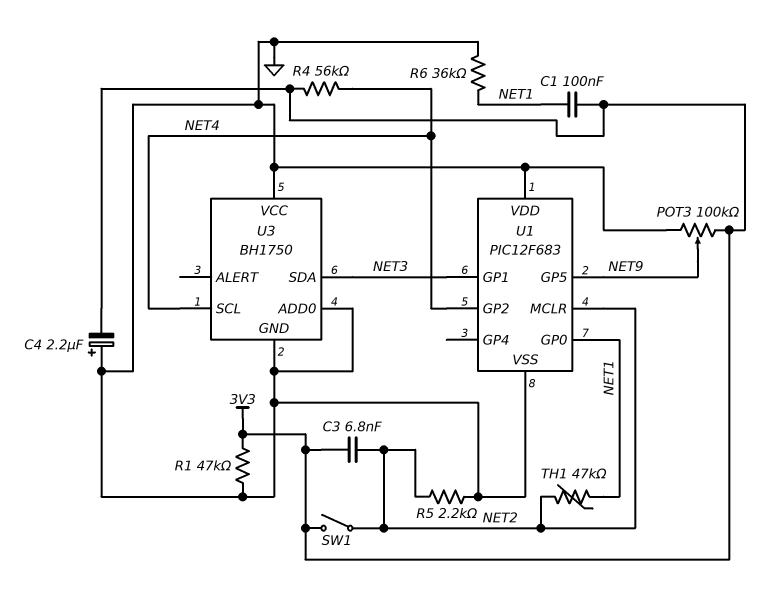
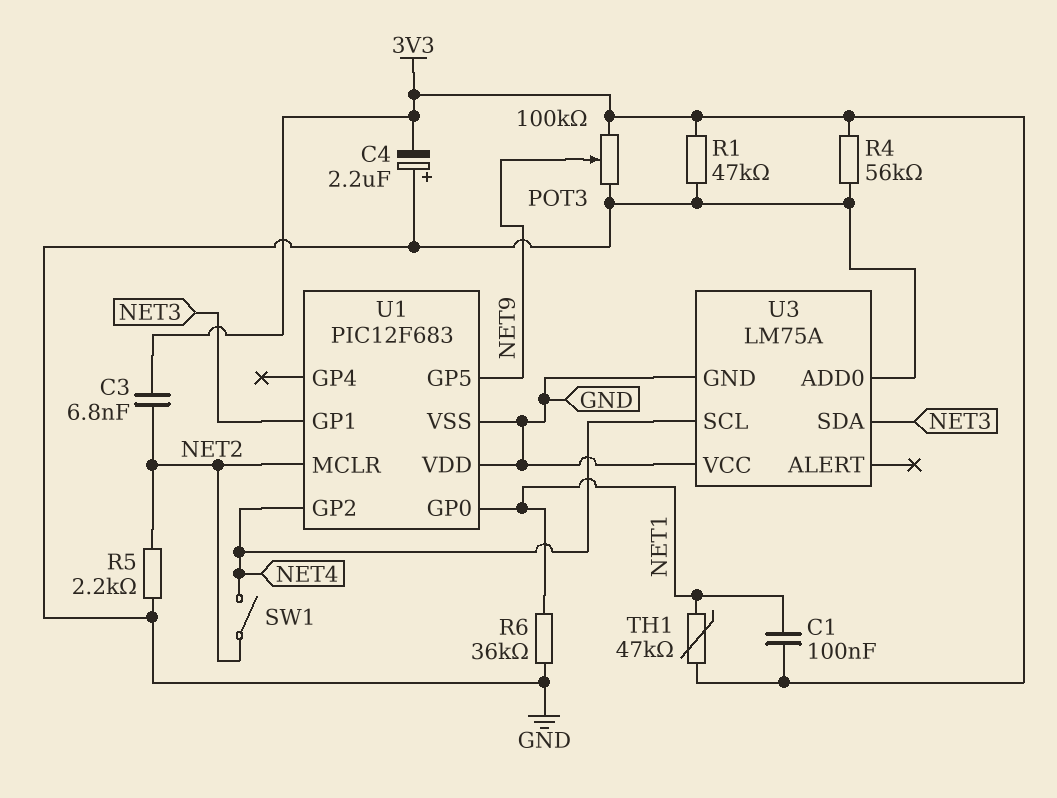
R4: 56k (3V3, NET4) -> 56k (3V3, GND)
SW1: switch (3V3, NET2) -> switch (NET2, NET4)
TH1: 47k (NET1, NET2) -> 47k (3V3, NET1)
U3: BH1750 -> LM75A

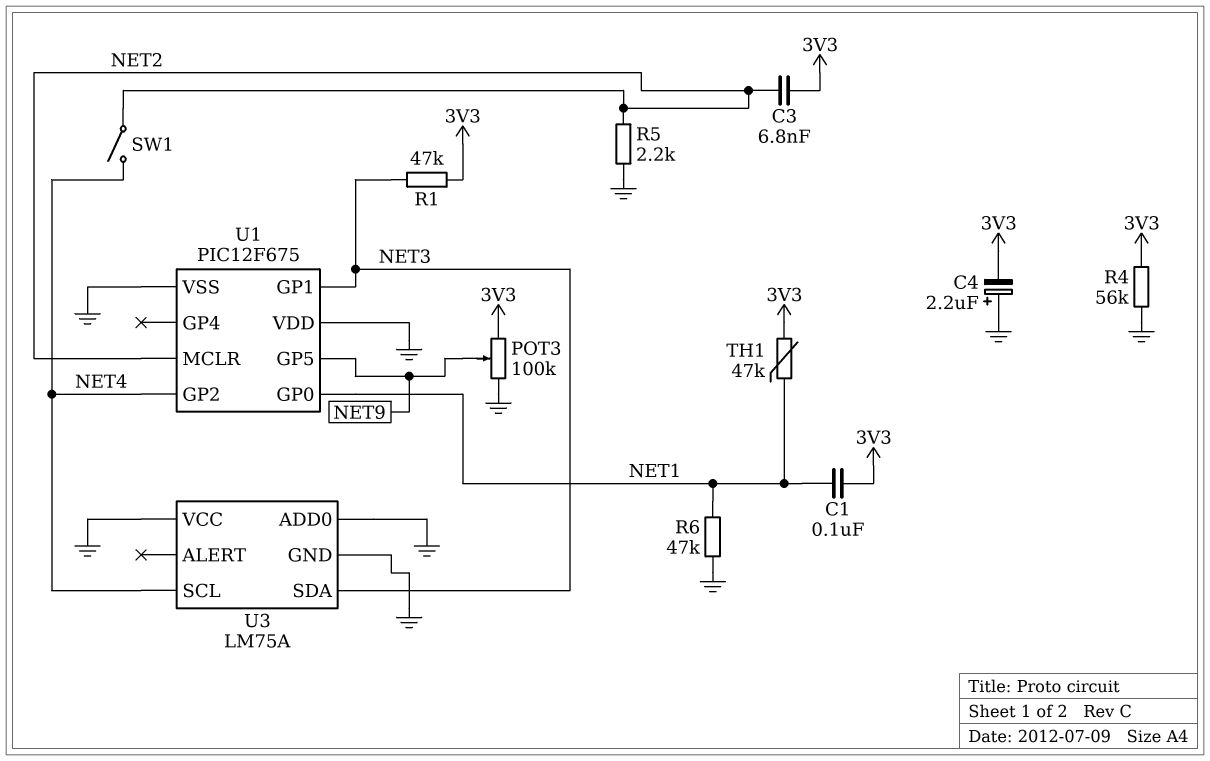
R1: 47k (3V3, GND) -> 47k (3V3, NET3)
R6: 36k (GND, NET1) -> 47k (GND, NET1)
U1: PIC12F683 -> PIC12F675

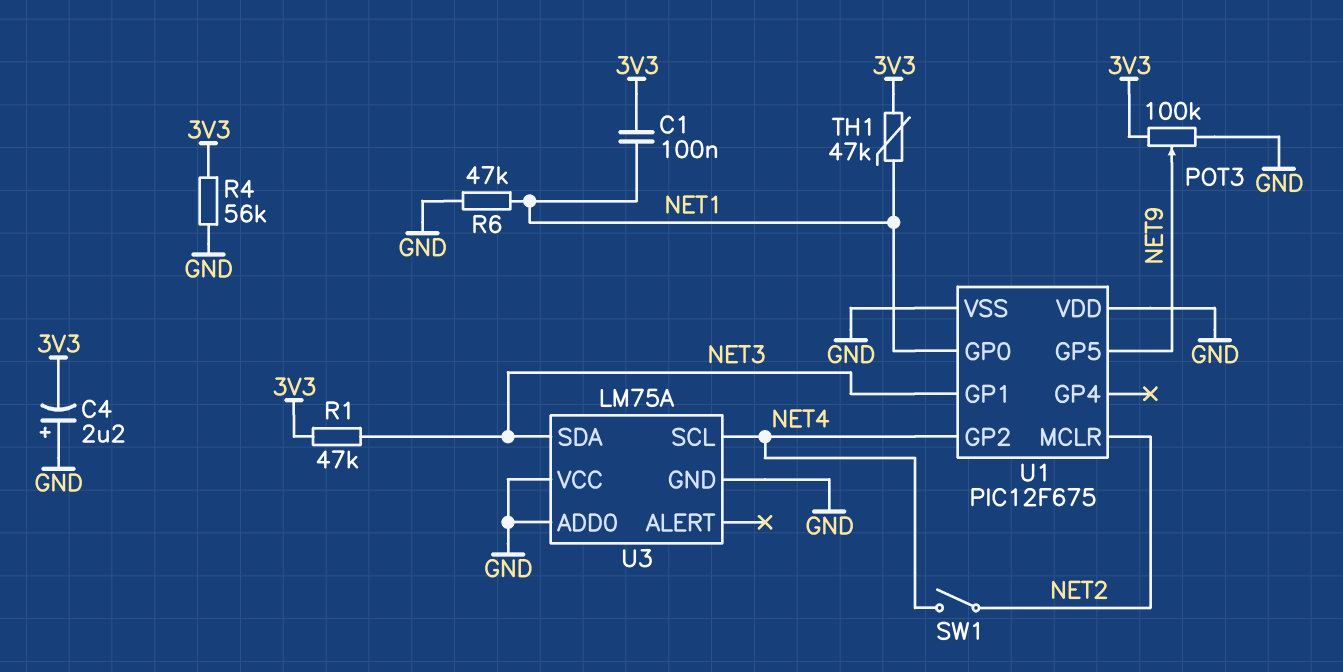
C3: 6.8nF (3V3, NET2) -> none
R5: 2.2k (GND, NET2) -> none

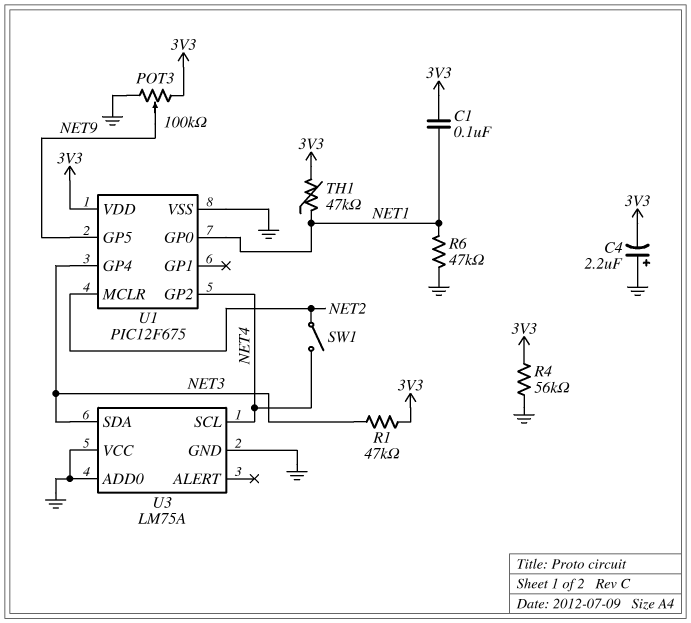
U1 pin GP1: NET3 -> none
U1 pin GP4: none -> NET3
U1 pin VDD: GND -> 3V3

